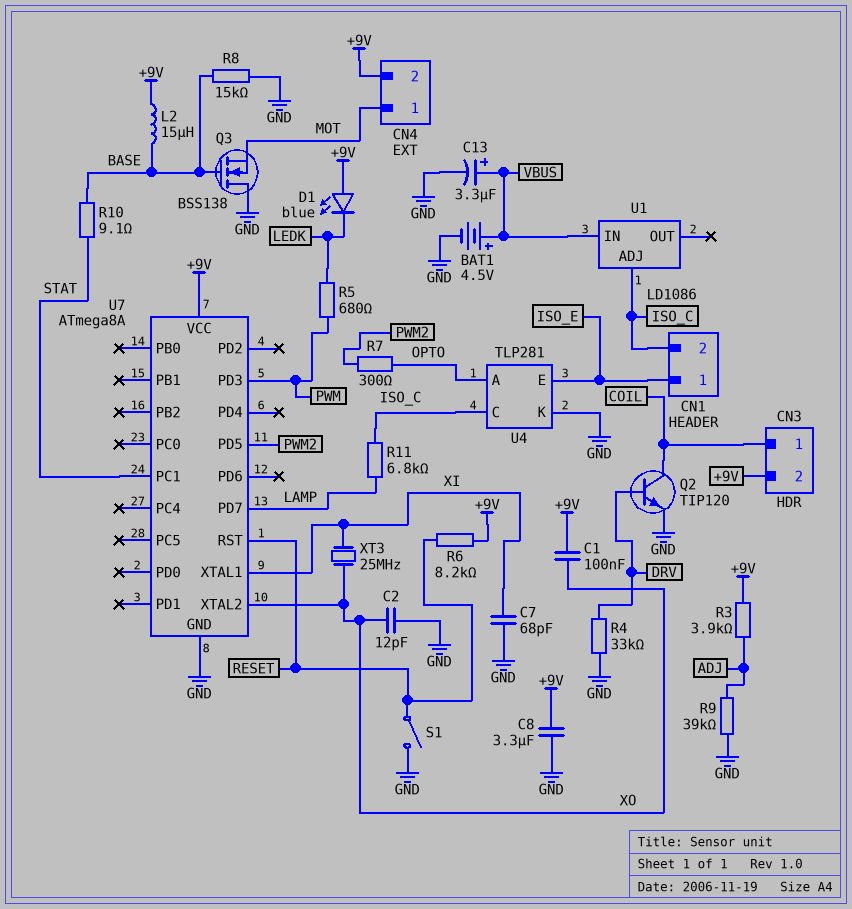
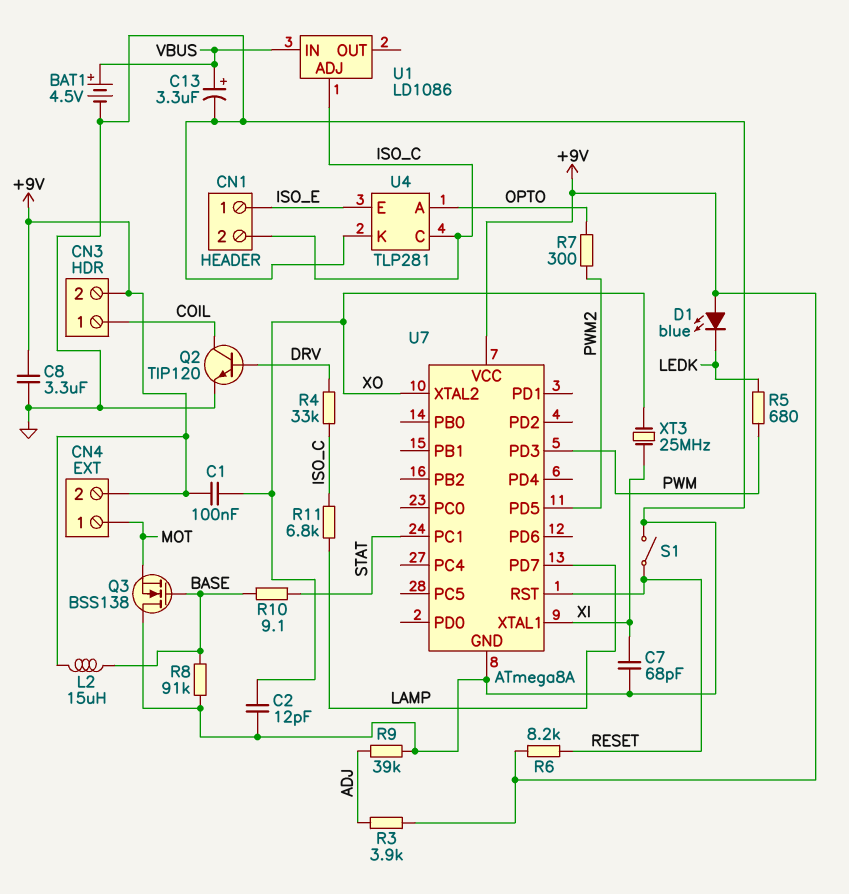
R4: 33k (DRV, GND) -> 33k (DRV, ISO_C)
R8: 15k (BASE, GND) -> 91k (BASE, GND)

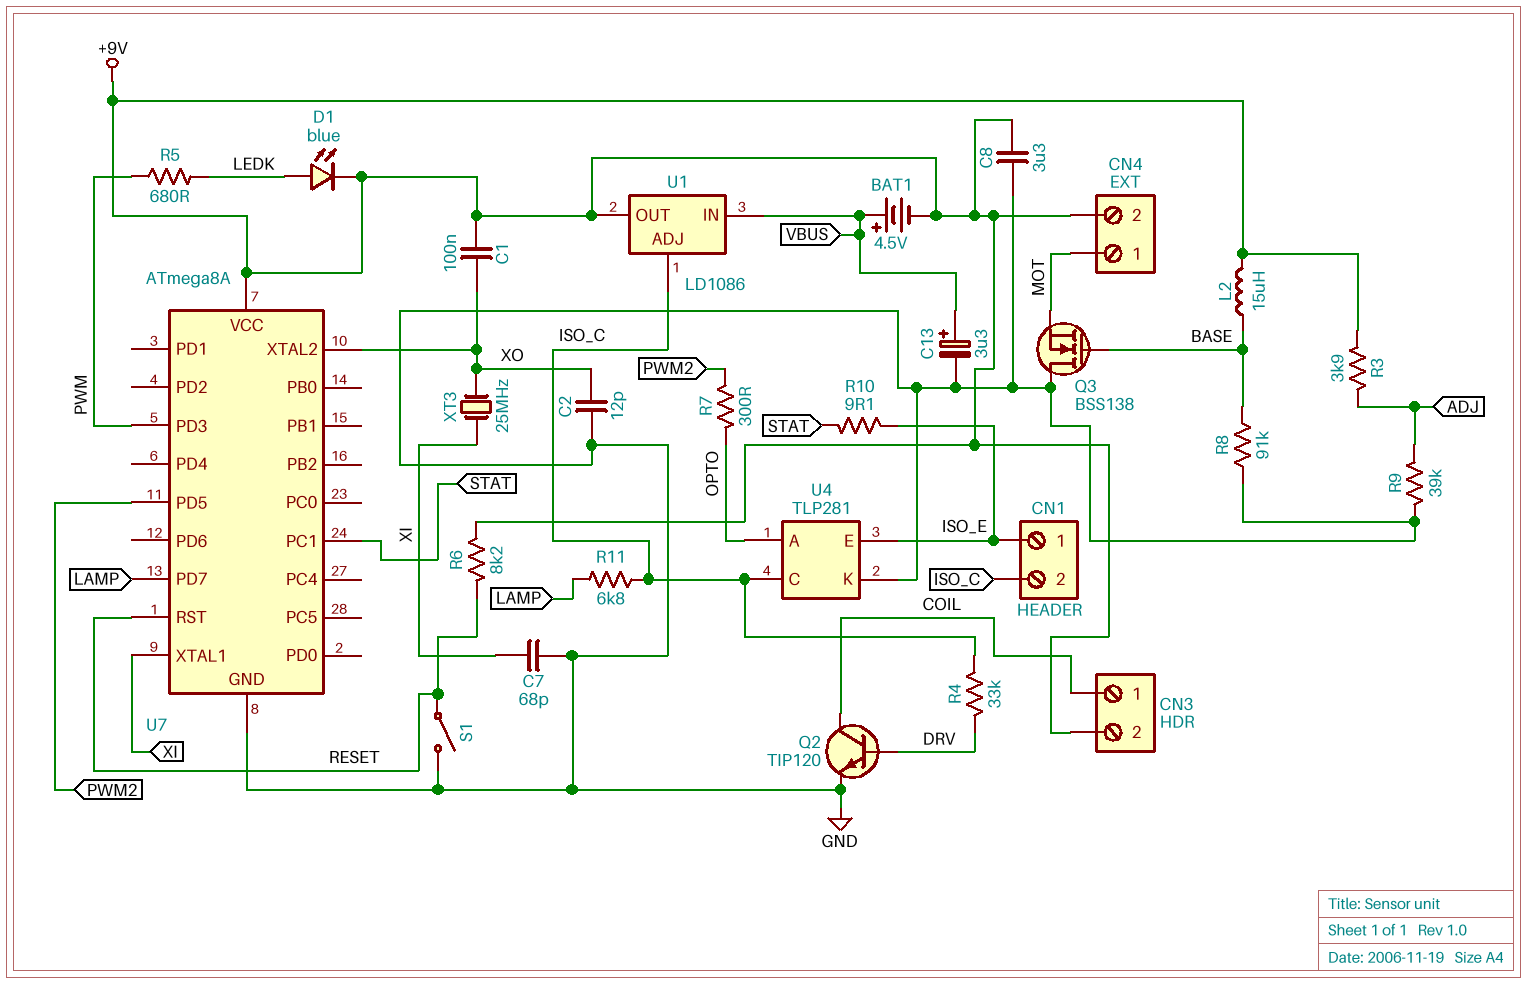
BAT1: 4.5V (plus VBUS, minus GND) -> 4.5V (plus VBUS, minus +9V)
D1: LED blue (A +9V, K LEDK) -> LED blue (A LEDK, K +9V)
R10: 9.1 (BASE, STAT) -> 9.1 (ISO_E, STAT)
U1 pin OUT: none -> +9V

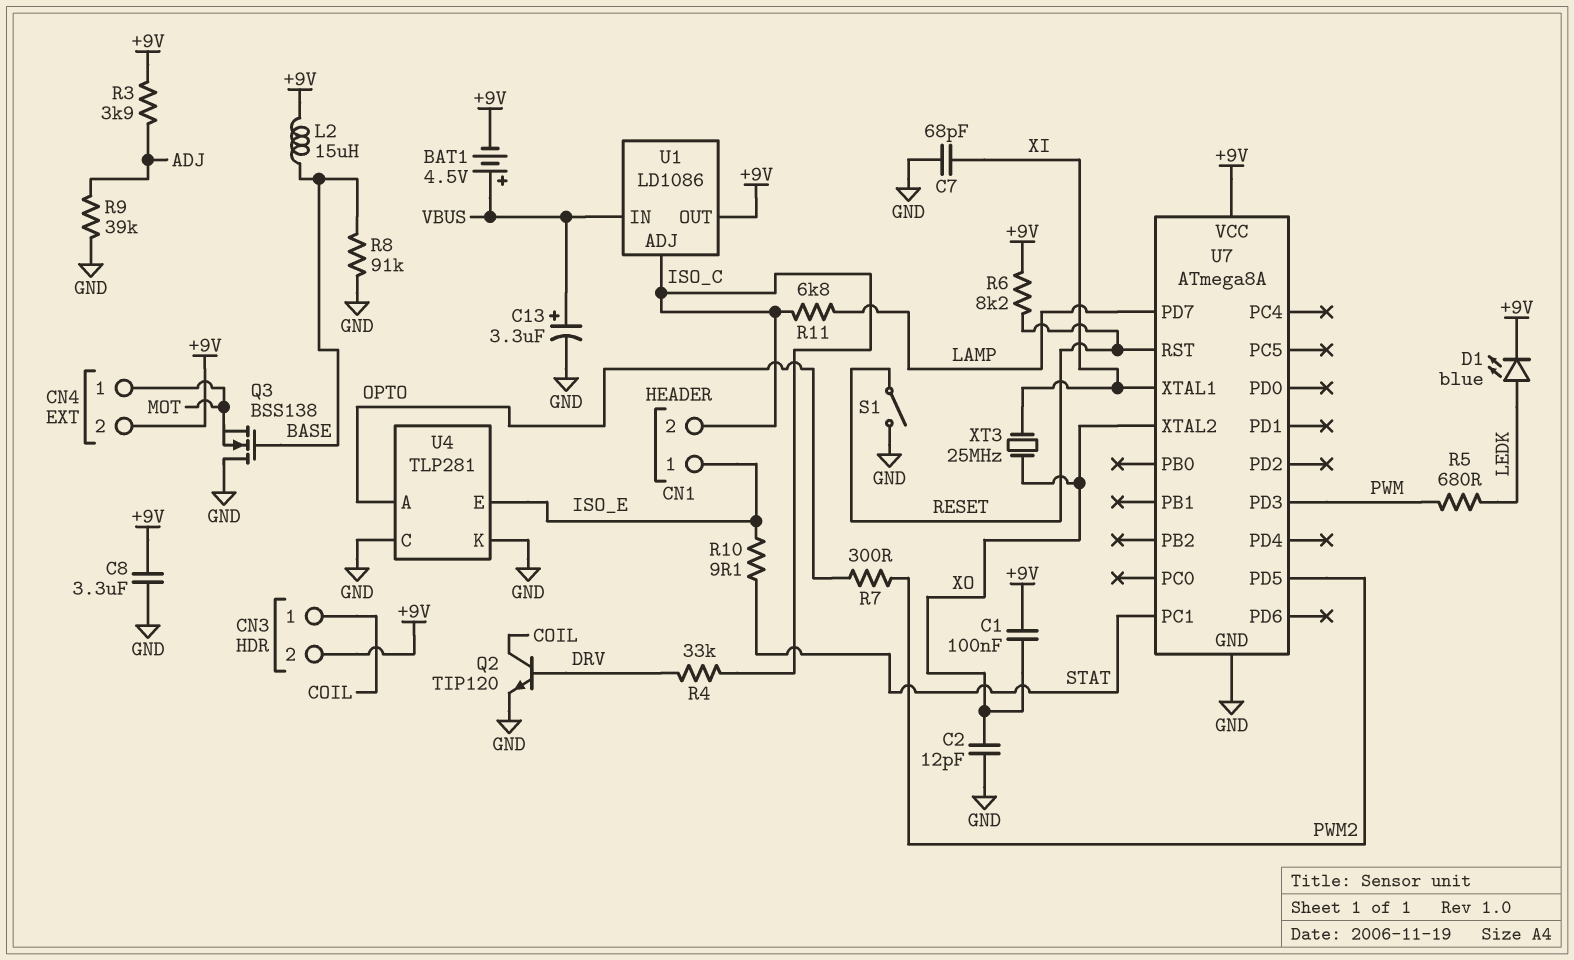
U4 pin C: ISO_C -> GND

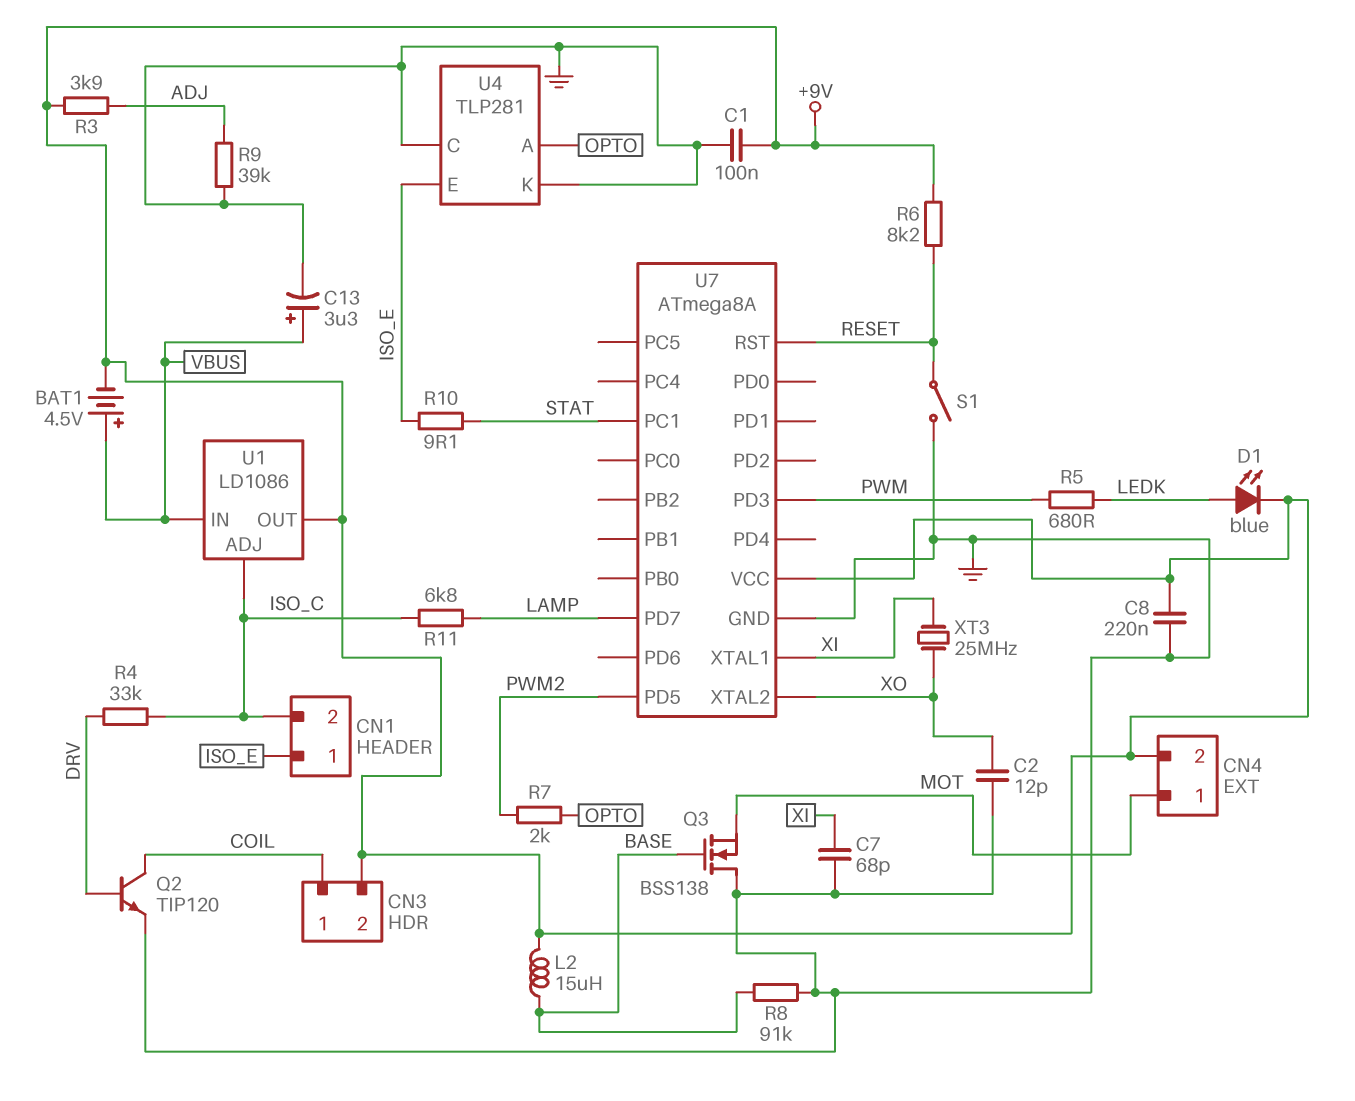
C1: 100nF (+9V, XO) -> 100nF (+9V, GND)
C8: 3.3uF (+9V, GND) -> 220nF (+9V, GND)
R7: 300 (OPTO, PWM2) -> 2k (OPTO, PWM2)

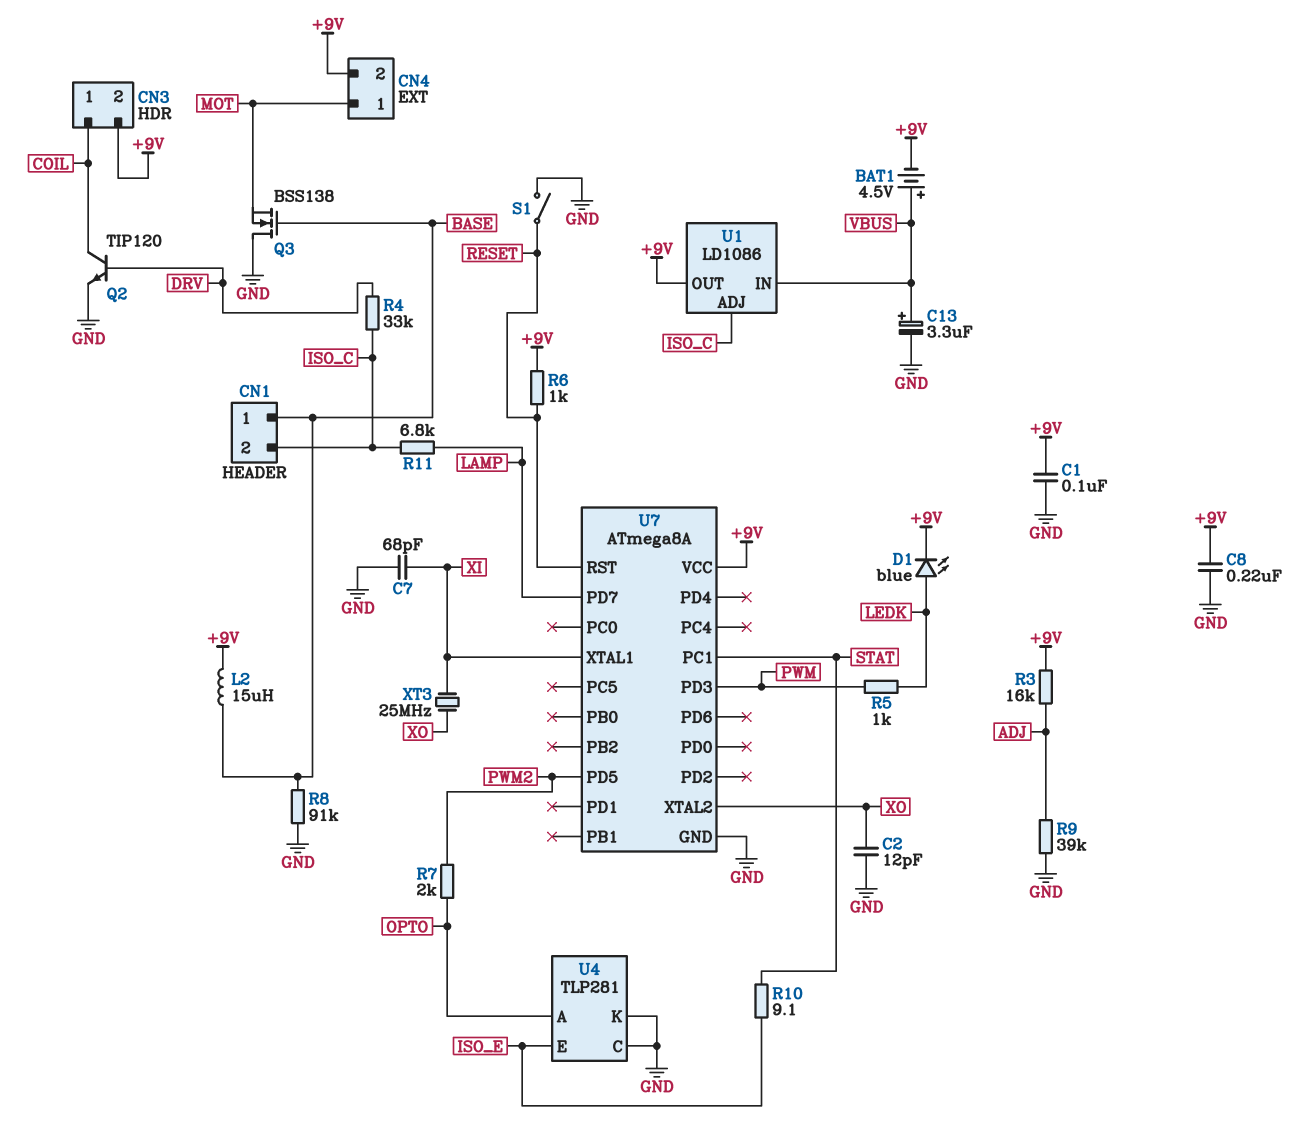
CN1 pin 1: ISO_E -> BASE
R3: 3.9k (+9V, ADJ) -> 16k (+9V, ADJ)
R5: 680 (LEDK, PWM) -> 1k (LEDK, PWM)
R6: 8.2k (+9V, RESET) -> 1k (+9V, RESET)

